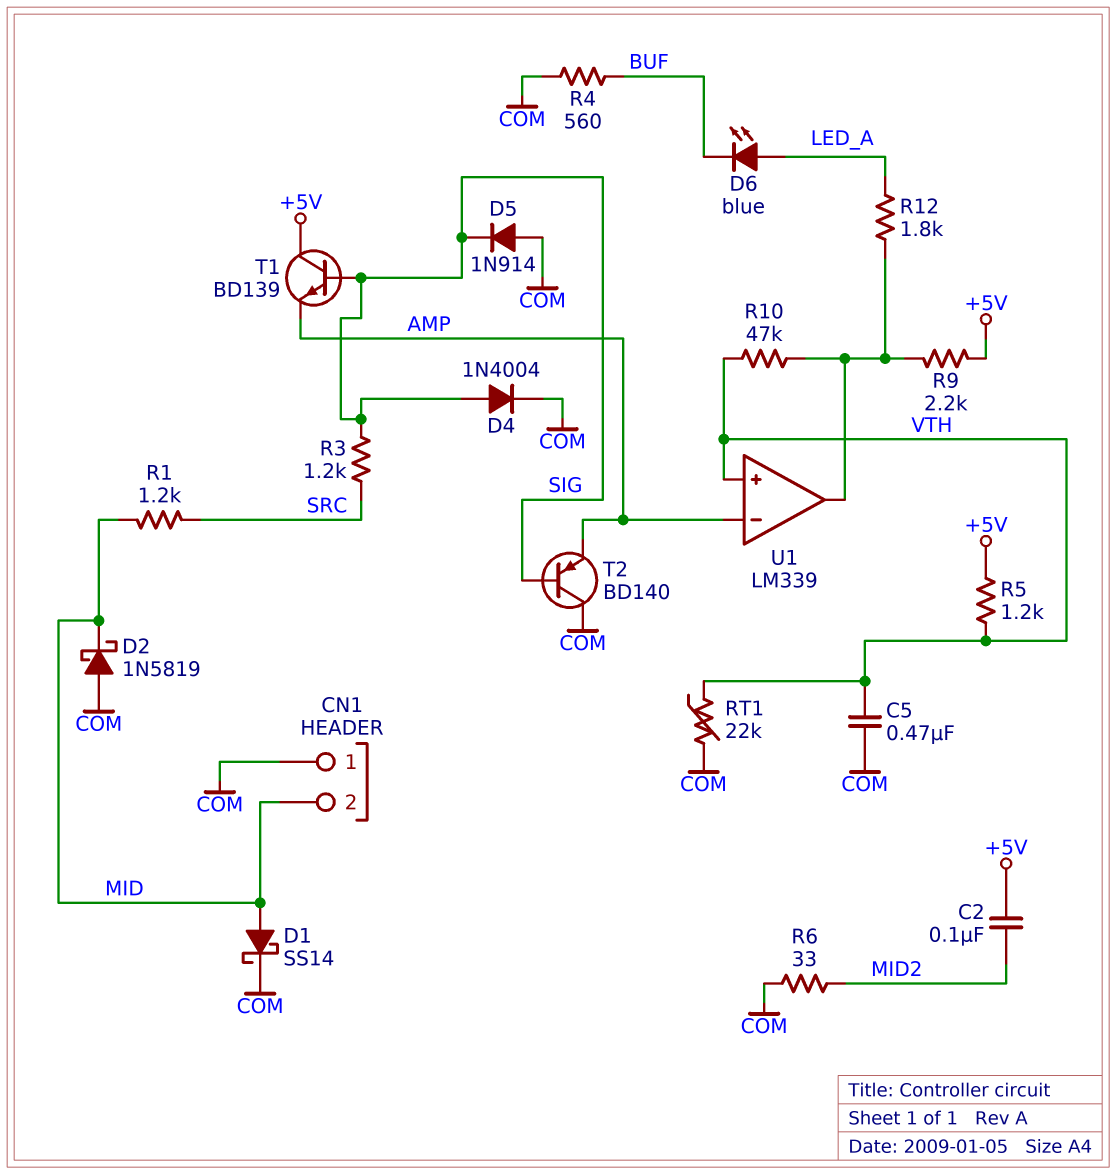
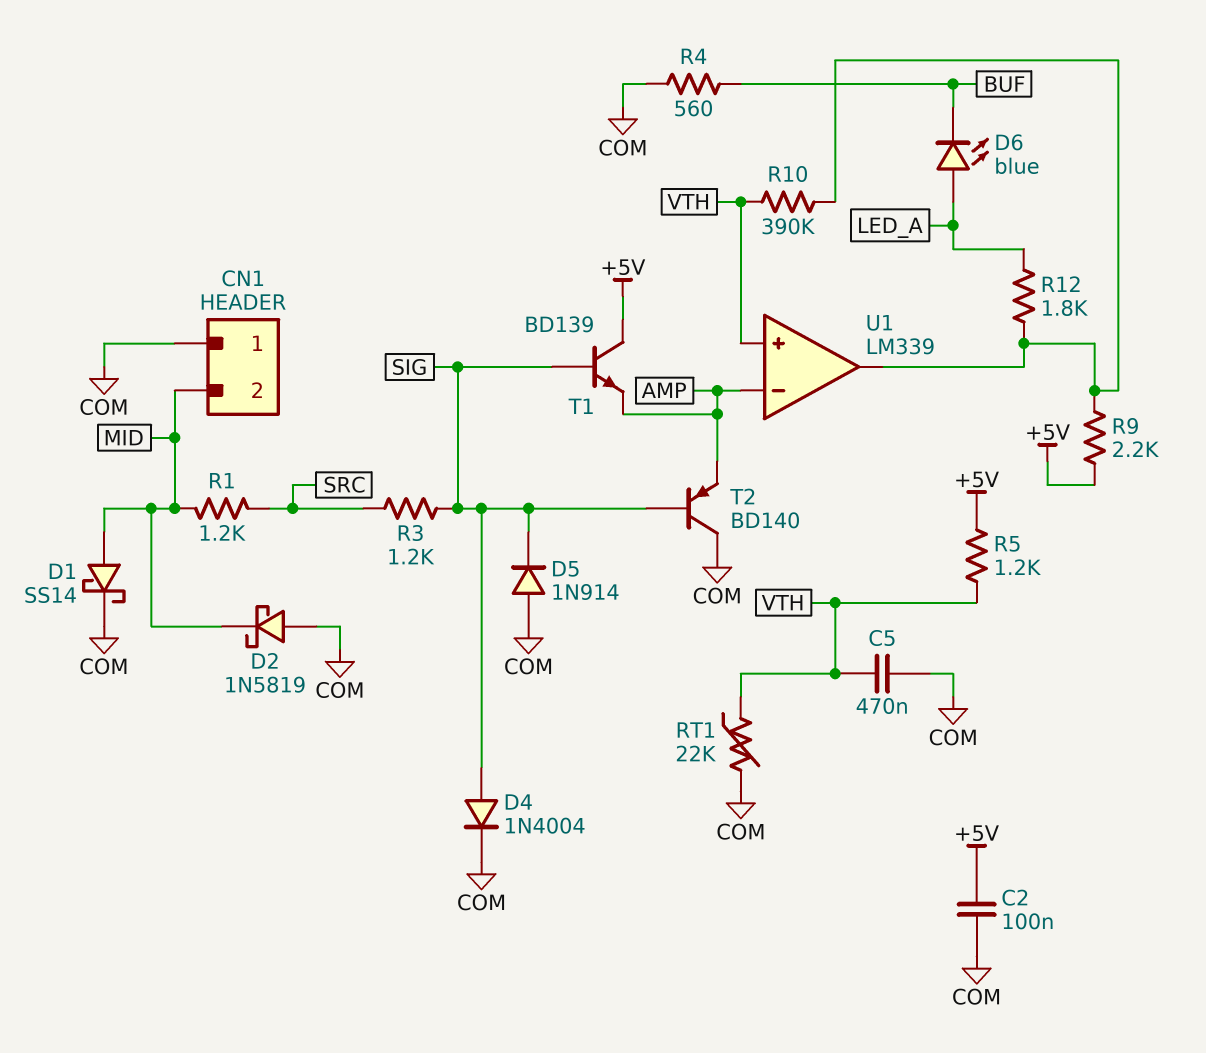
C2: 100nF (+5V, MID2) -> 100nF (+5V, COM)
R6: 33 (COM, MID2) -> none
R10: 47k (U1/out, VTH) -> 390k (U1/out, VTH)

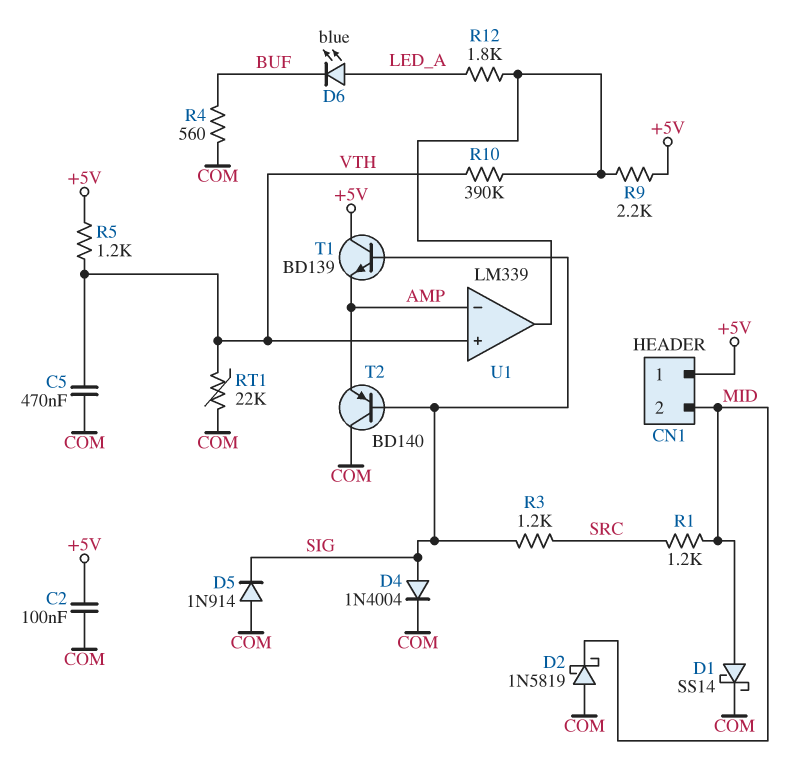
CN1 pin 1: COM -> +5V

